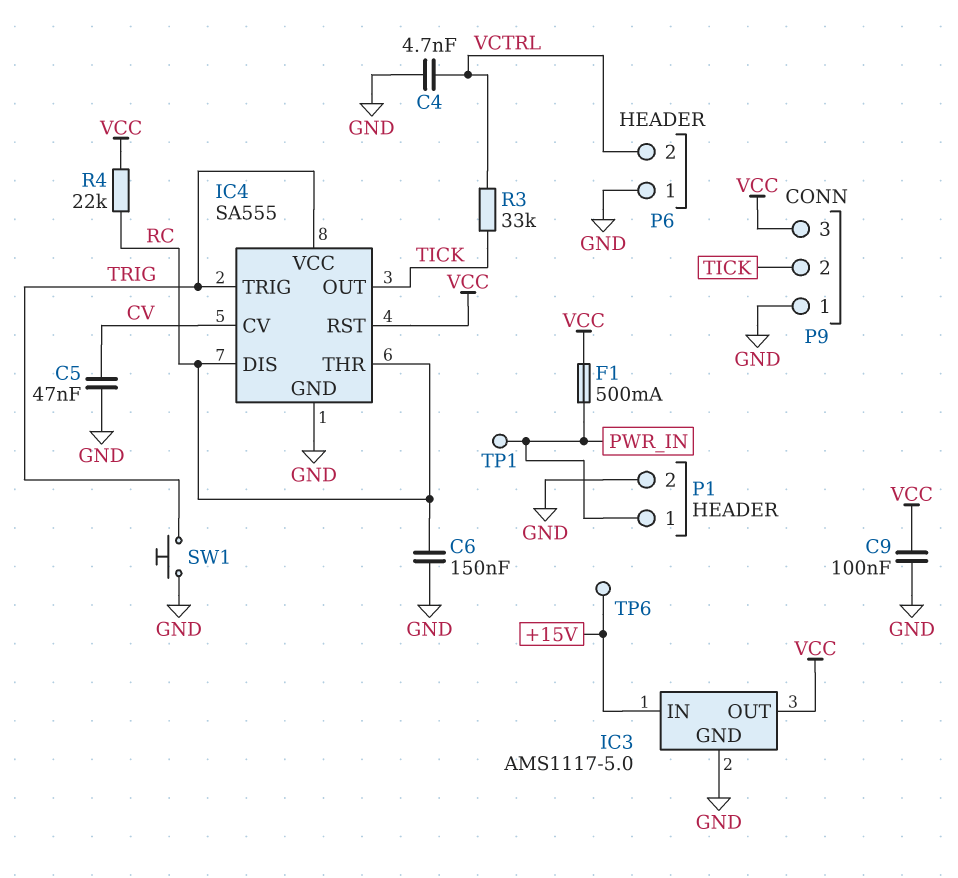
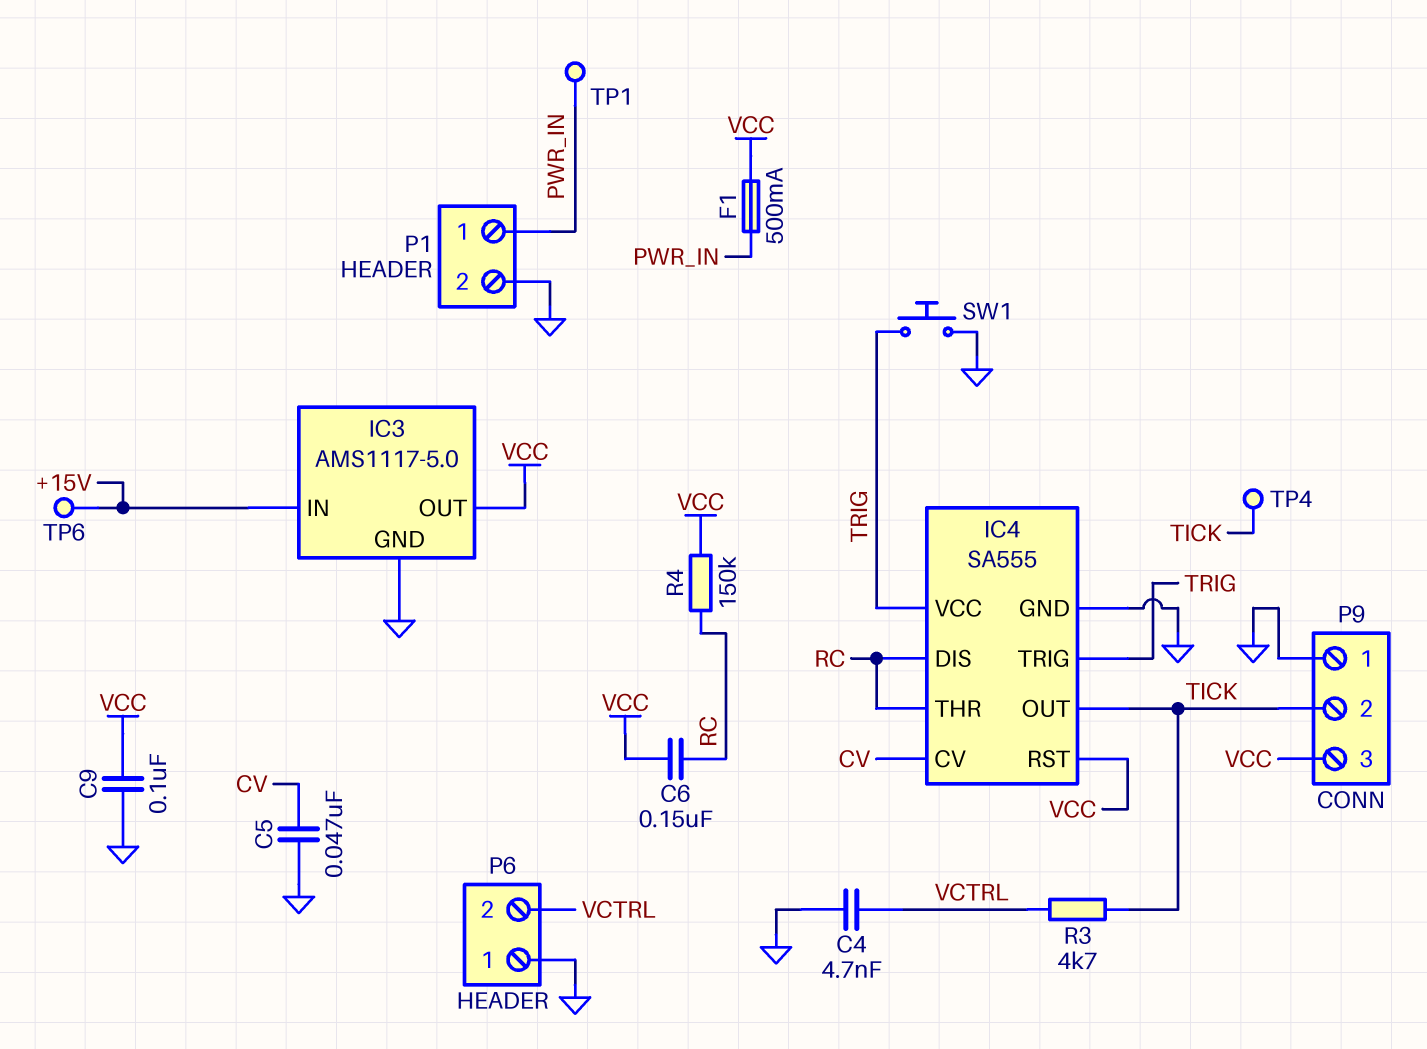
C6: 150nF (GND, RC) -> 150nF (RC, VCC)
R3: 33k (TICK, VCTRL) -> 4.7k (TICK, VCTRL)
R4: 22k (RC, VCC) -> 150k (RC, VCC)
TP4: none -> test point (TICK)

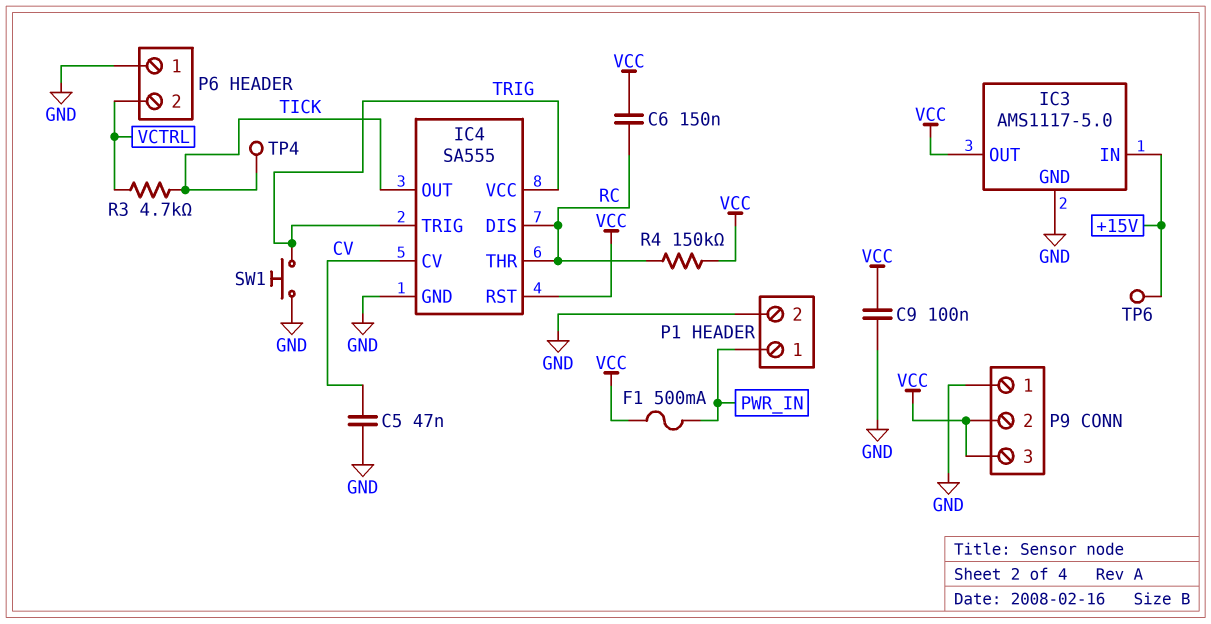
C4: 4.7nF (GND, VCTRL) -> none
P9 pin 2: TICK -> VCC
TP1: test point (PWR_IN) -> none

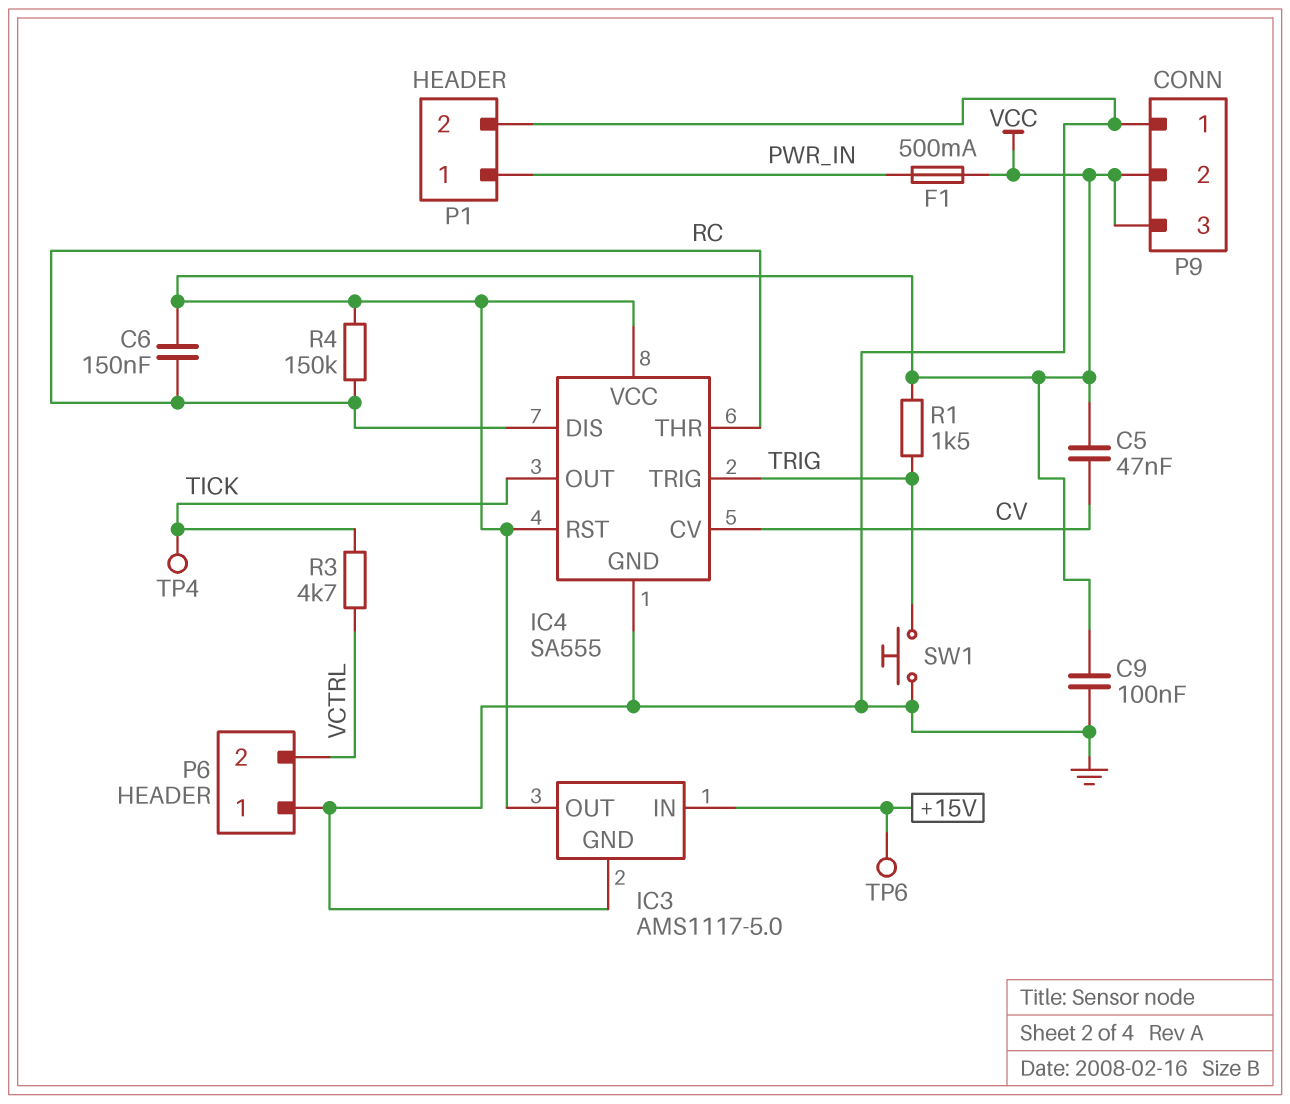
C5: 47nF (CV, GND) -> 47nF (CV, VCC)
IC4 pin VCC: TRIG -> VCC
R1: none -> 1.5k (TRIG, VCC)

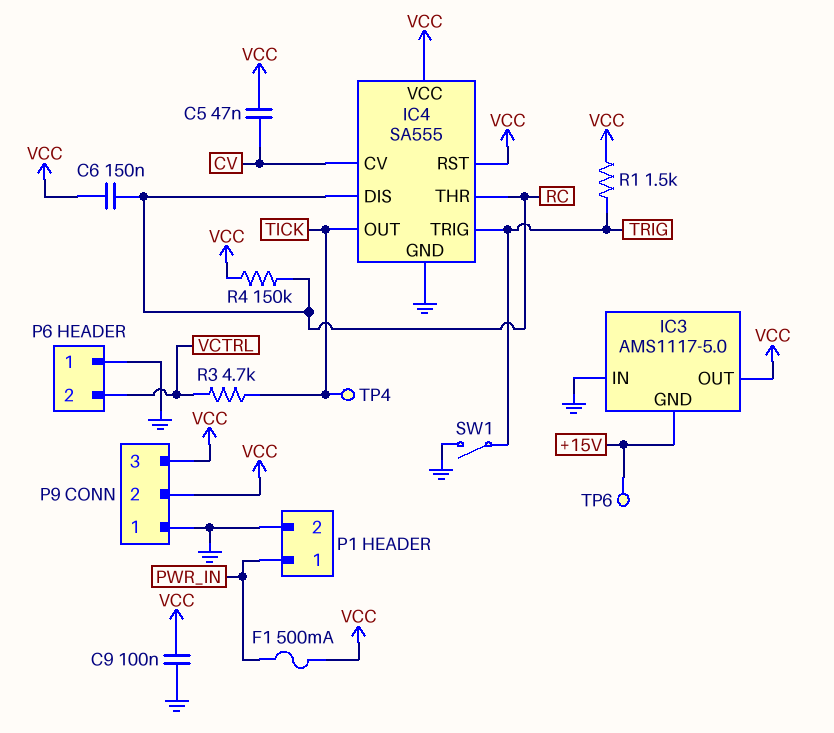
IC3 pin GND: GND -> +15V
IC3 pin IN: +15V -> GND
SW1: button (GND, TRIG) -> switch (GND, TRIG)

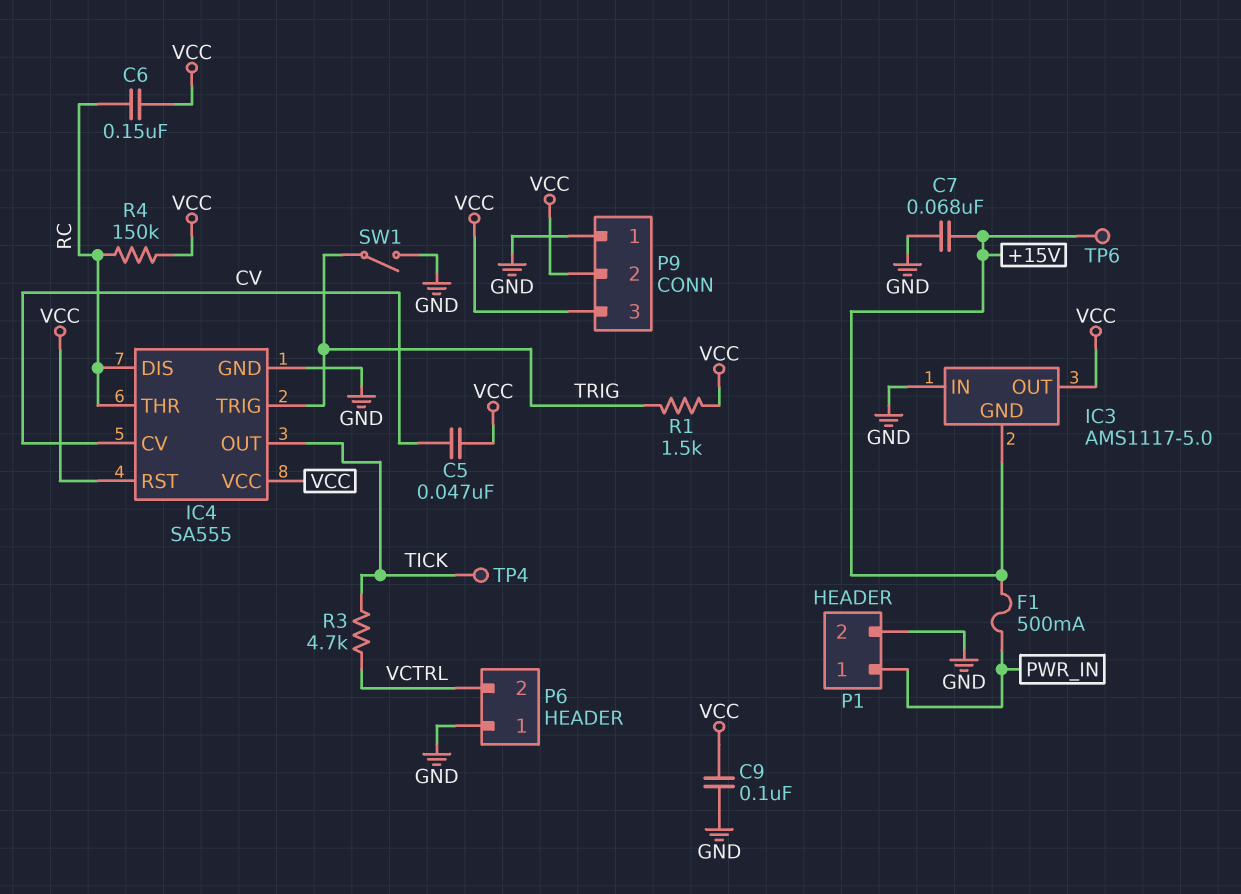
C7: none -> 68nF (+15V, GND)
F1: 500mA (PWR_IN, VCC) -> 500mA (+15V, PWR_IN)

